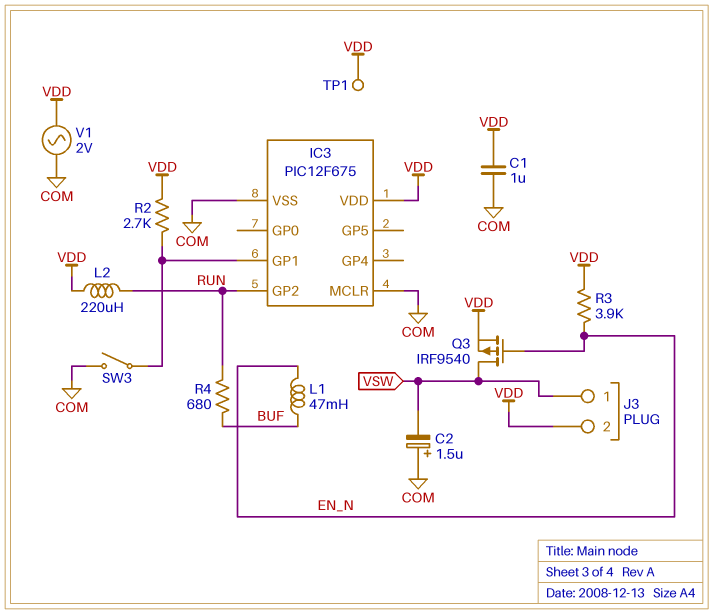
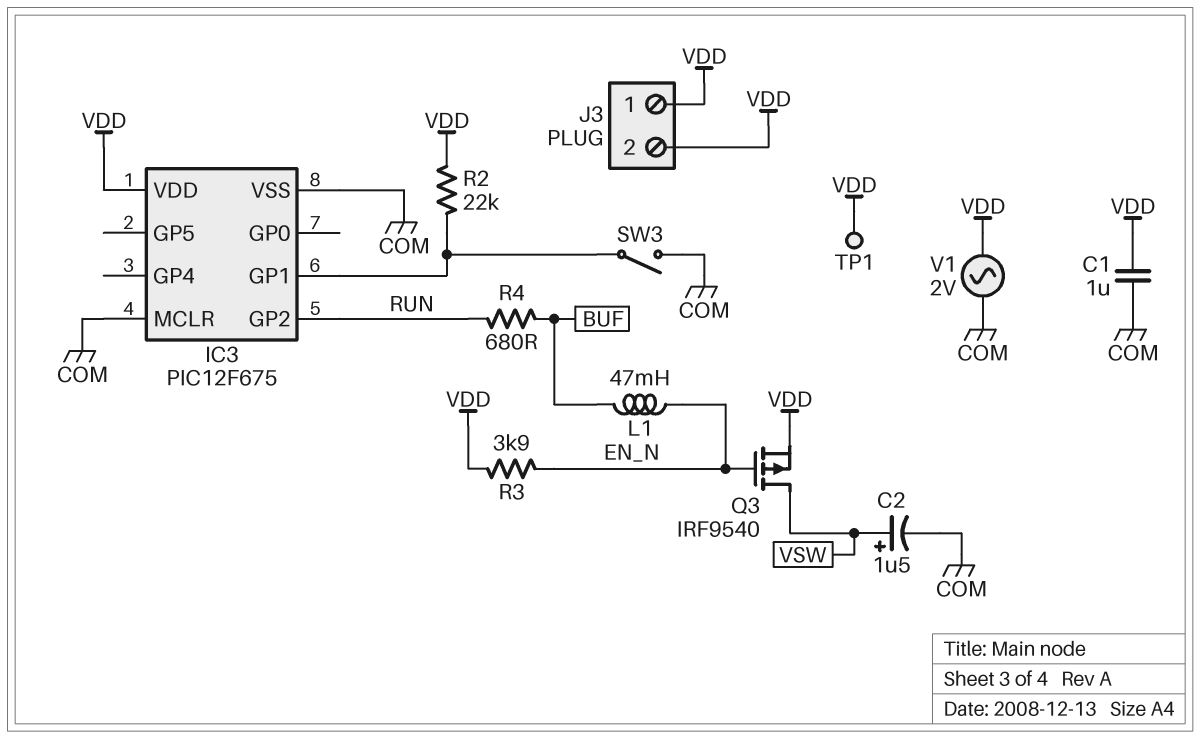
C2: 1.5uF (plus COM, minus VSW) -> 1.5uF (plus VSW, minus COM)
J3 pin 1: VSW -> VDD
L2: 220uH (RUN, VDD) -> none
R2: 2.7k (IC3/GP1, VDD) -> 22k (IC3/GP1, VDD)

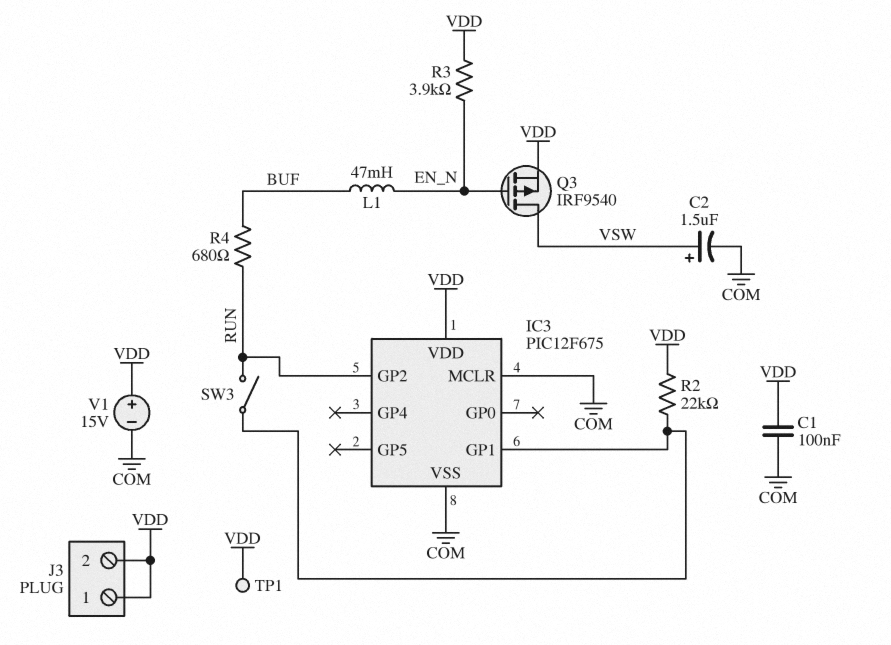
C1: 1uF (COM, VDD) -> 100nF (COM, VDD)
SW3: switch (COM, IC3/GP1) -> switch (IC3/GP1, RUN)
V1: AC 2V (COM, VDD) -> 15V (plus VDD, minus COM)

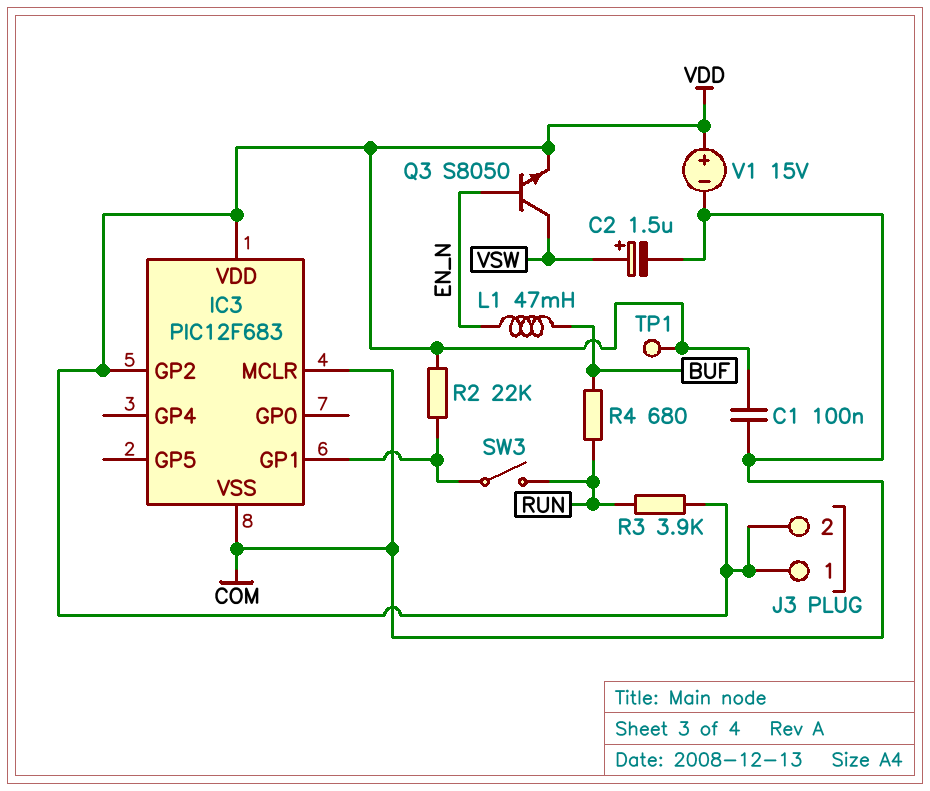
IC3: PIC12F675 -> PIC12F683
IC3 pin GP2: RUN -> VDD
Q3: PMOS IRF9540 (G EN_N, D VSW, S VDD) -> NPN S8050 (B EN_N, C VSW, E VDD)
R3: 3.9k (EN_N, VDD) -> 3.9k (RUN, VDD)

